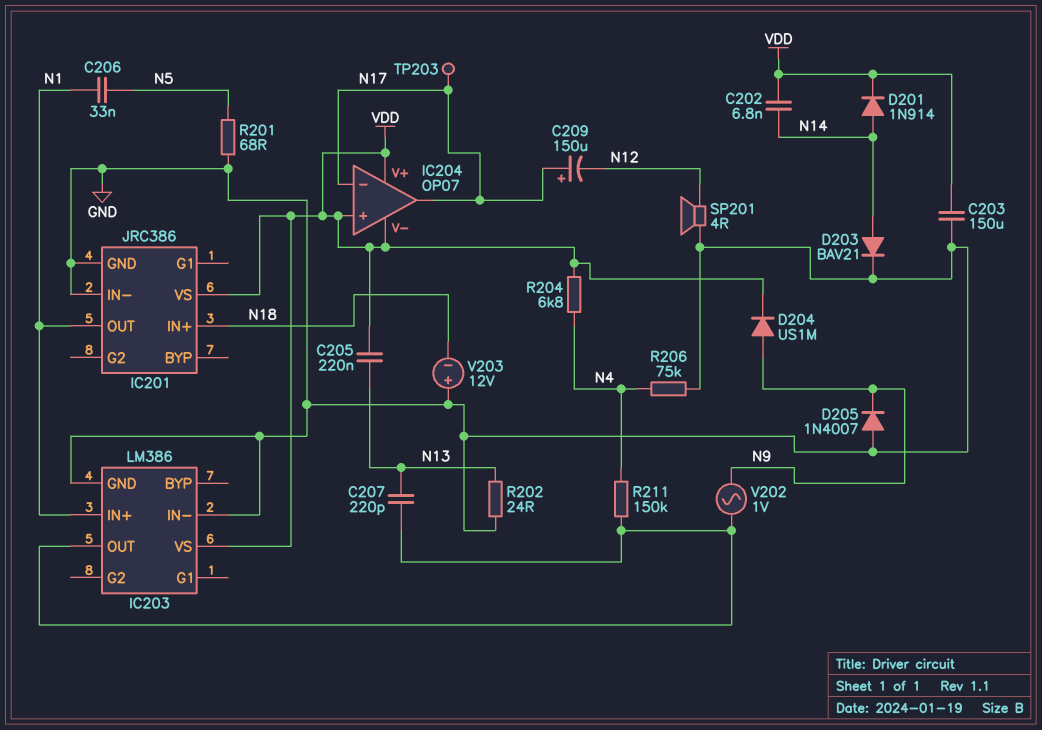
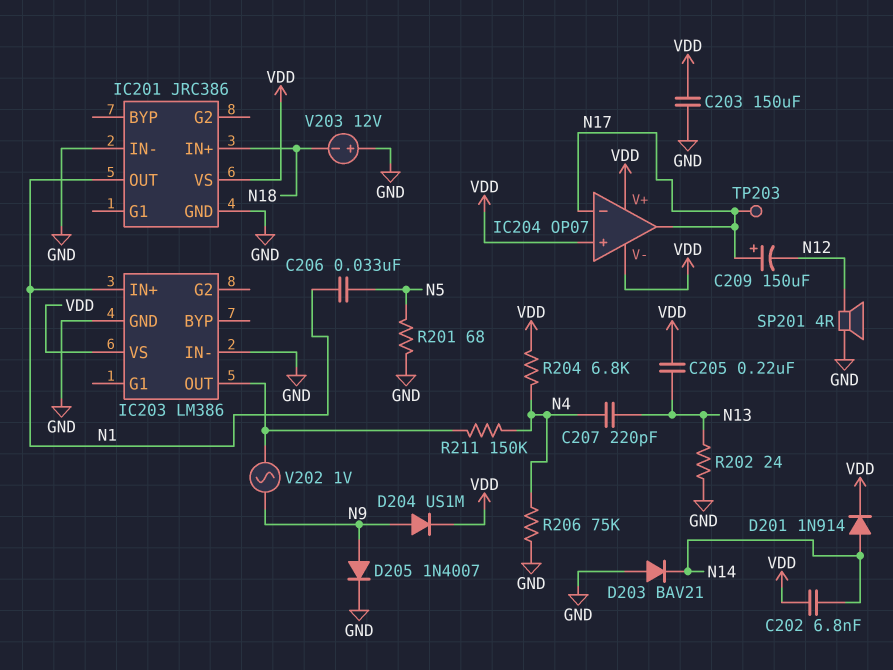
C207: 220pF (IC203/OUT, N13) -> 220pF (N4, N13)
D203: diode BAV21 (A N14, K GND) -> diode BAV21 (A GND, K N14)
D205: diode 1N4007 (A GND, K N9) -> diode 1N4007 (A N9, K GND)

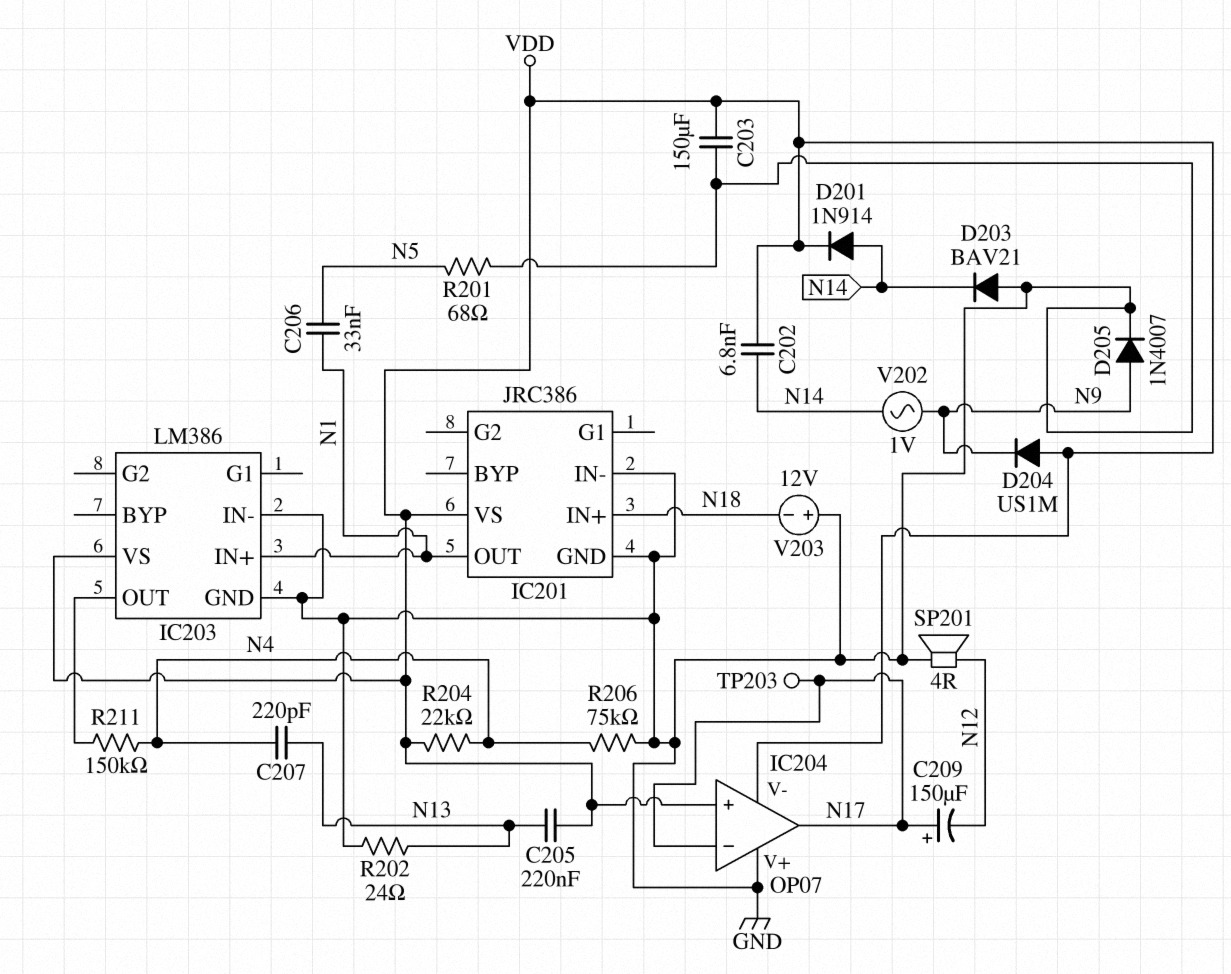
D204: diode US1M (A N9, K VDD) -> diode US1M (A VDD, K N9)
IC204 pin V+: VDD -> GND
R204: 6.8k (N4, VDD) -> 22k (N4, VDD)
V202: AC 1V (IC203/OUT, N9) -> AC 1V (N9, N14)

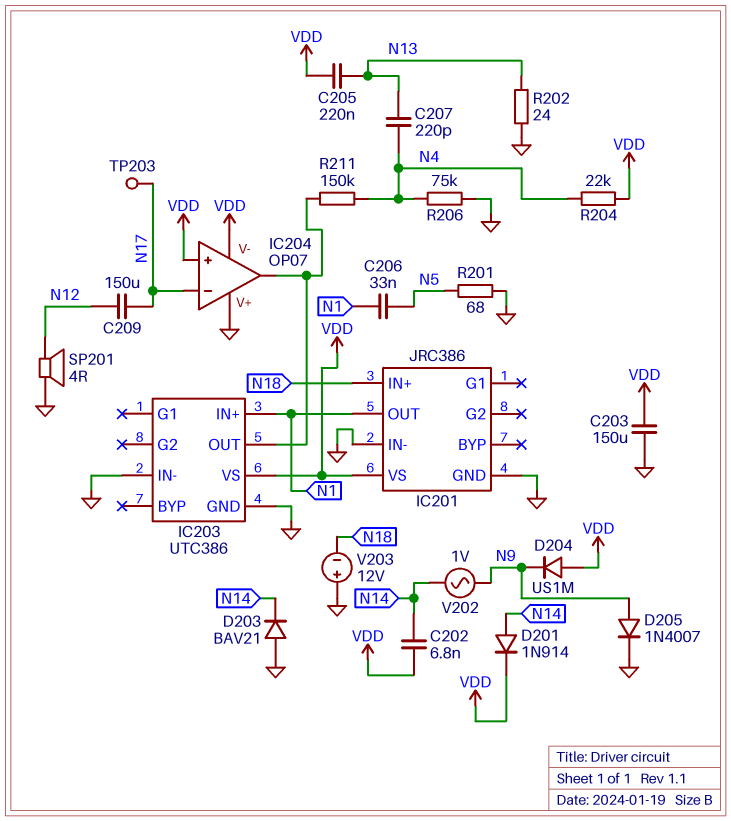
C209: 150uF (plus N17, minus N12) -> 150uF (N12, N17)
IC203: LM386 -> UTC386
IC204 pin out: N17 -> IC203/OUT

